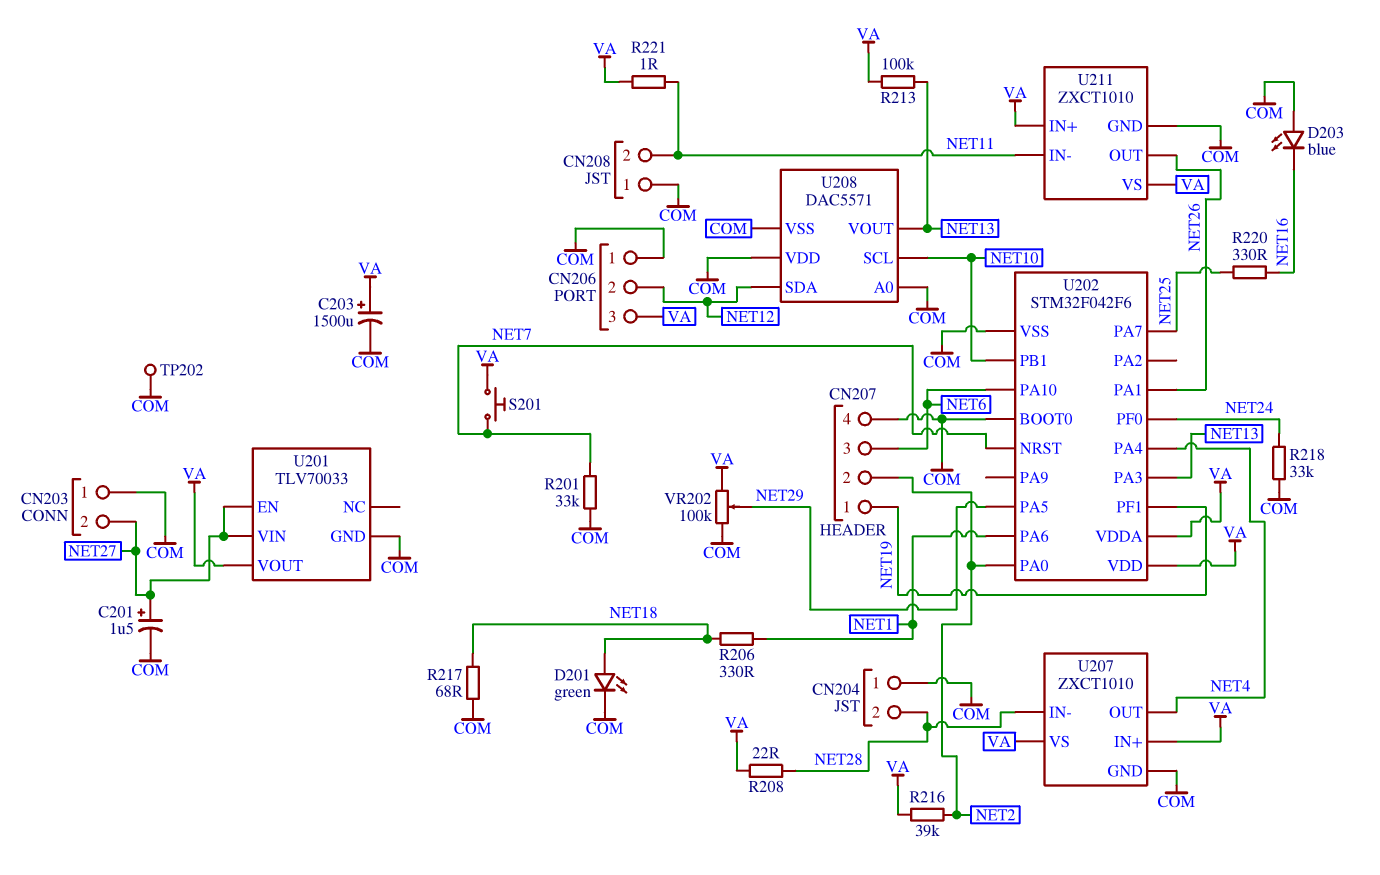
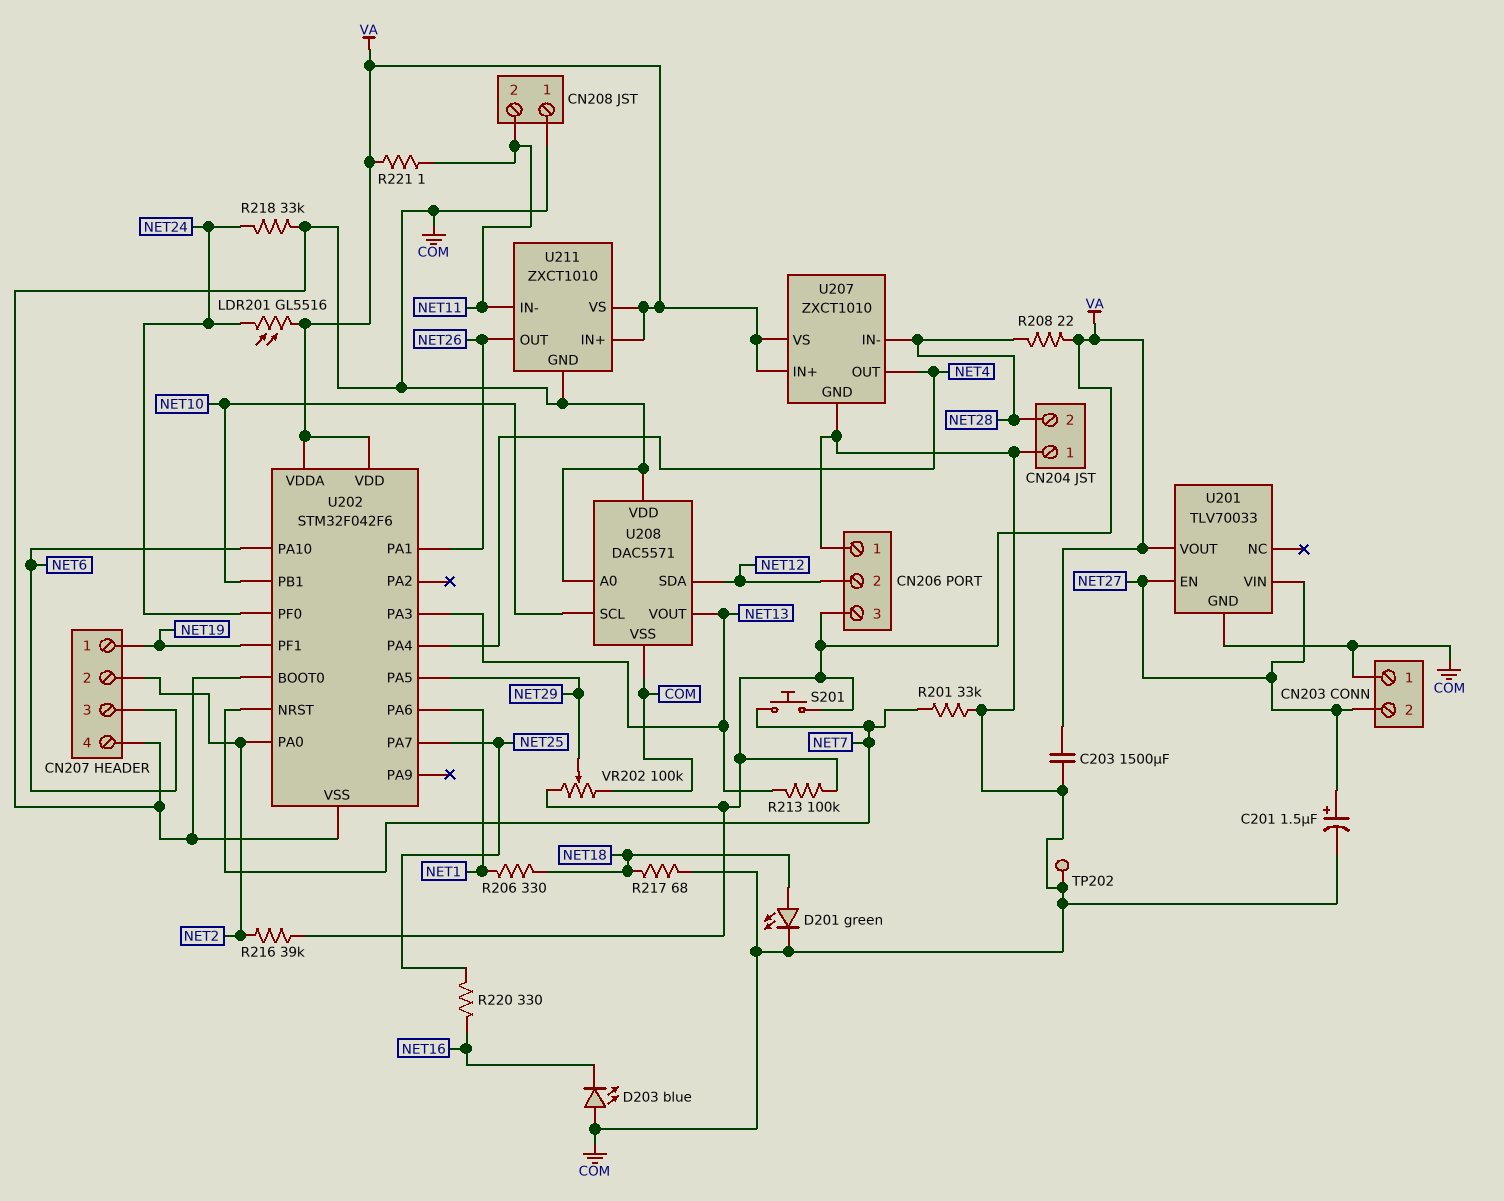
C203: 1500uF (plus VA, minus COM) -> 1500uF (COM, VA)
LDR201: none -> GL5516 (NET24, VA)

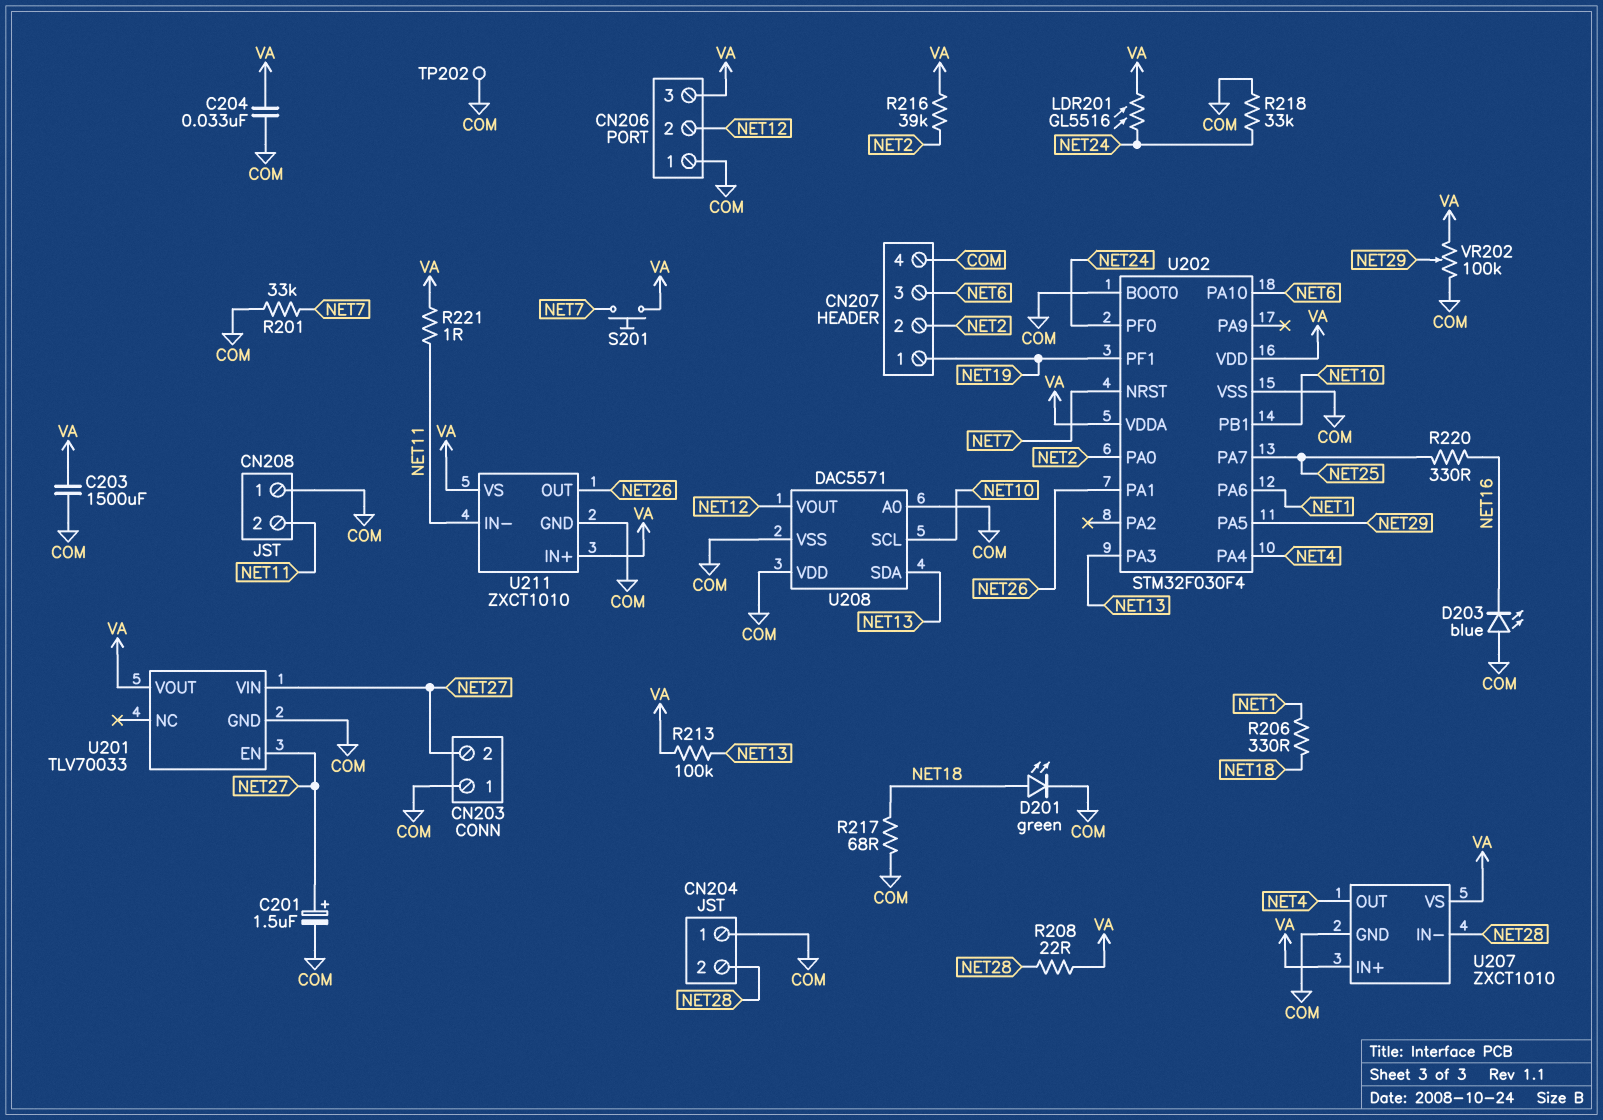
C204: none -> 33nF (COM, VA)
U202: STM32F042F6 -> STM32F030F4
U208 pin SDA: NET12 -> NET13
U208 pin VOUT: NET13 -> NET12

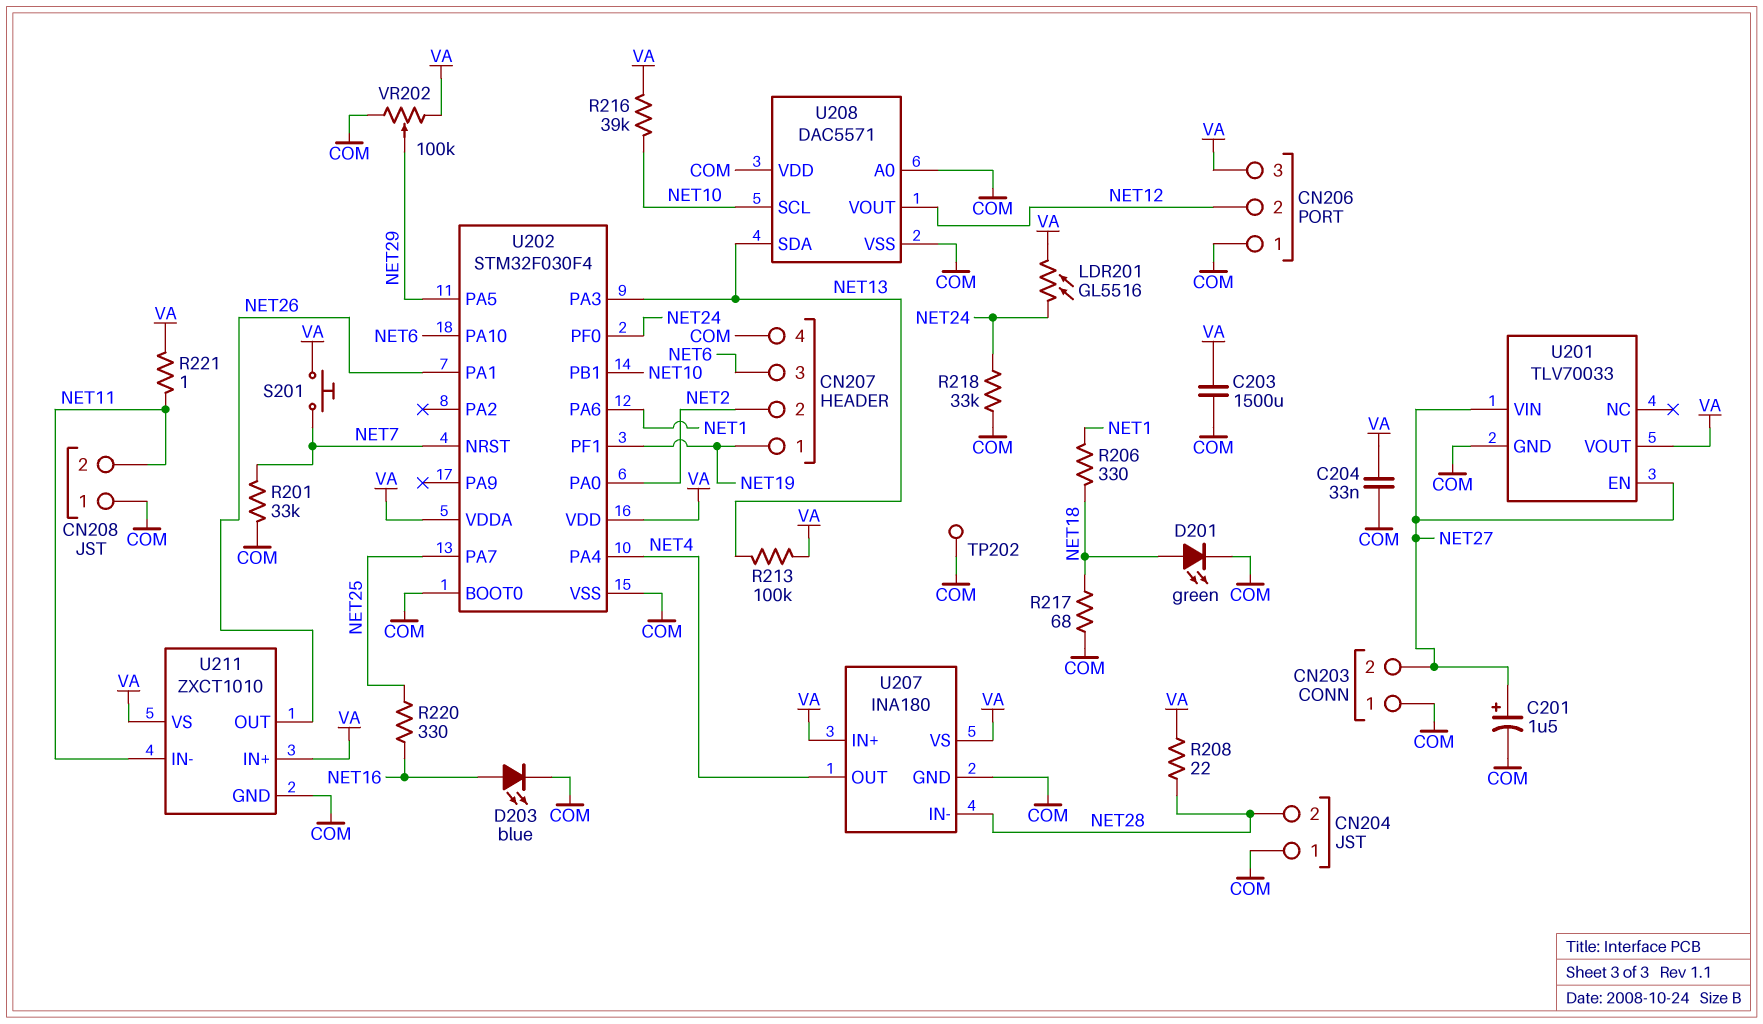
D203: LED blue (A COM, K NET16) -> LED blue (A NET16, K COM)
R216: 39k (NET2, VA) -> 39k (NET10, VA)
U207: ZXCT1010 -> INA180

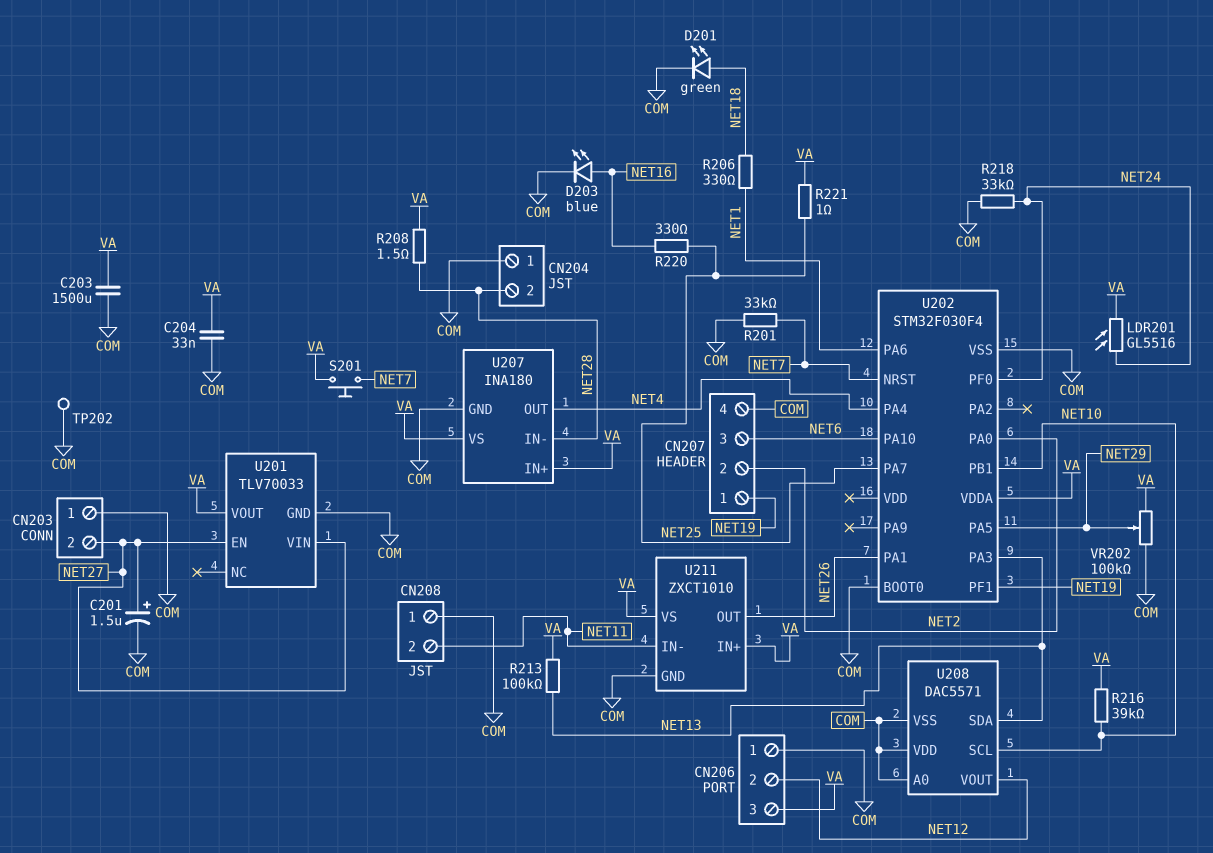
R208: 22 (NET28, VA) -> 1.5 (NET28, VA)
R217: 68 (COM, NET18) -> none
R221: 1 (NET11, VA) -> 1 (NET25, VA)
U202 pin VDD: VA -> none

